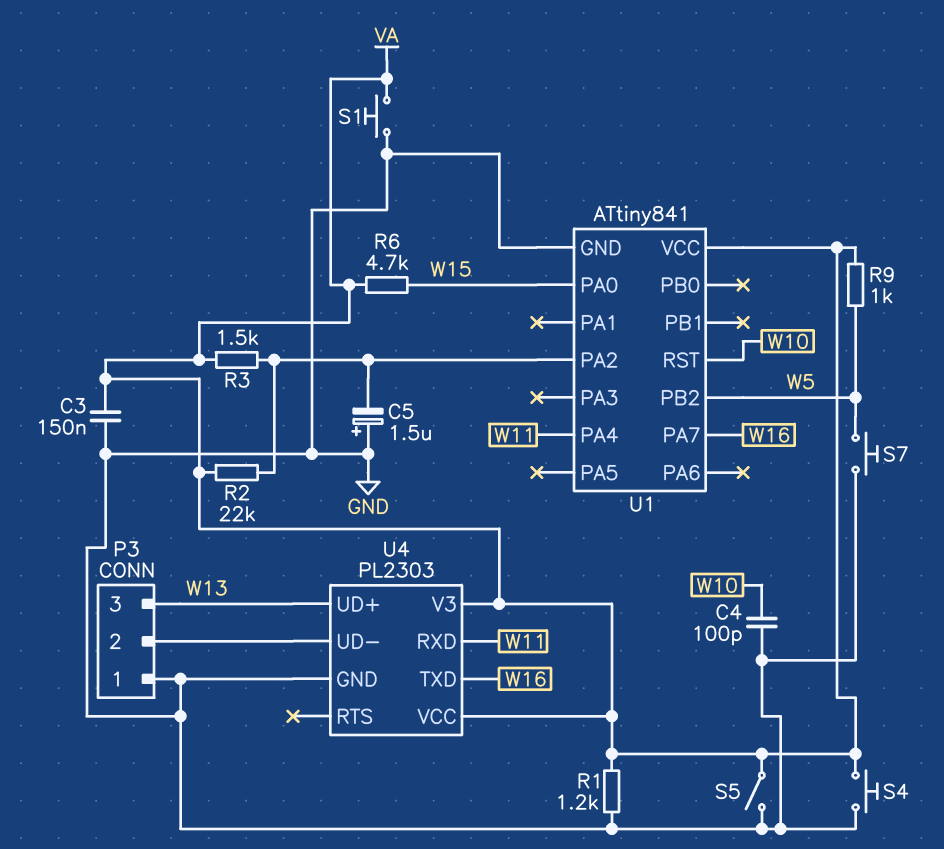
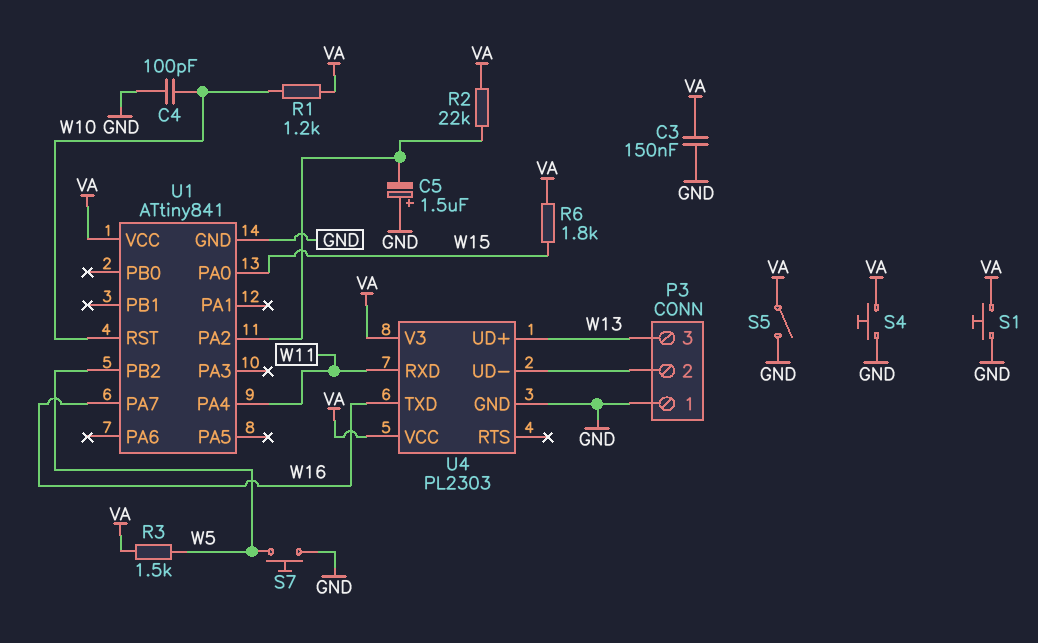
R1: 1.2k (GND, VA) -> 1.2k (VA, W10)
R3: 1.5k (U1/PA2, VA) -> 1.5k (VA, W5)
R6: 4.7k (VA, W15) -> 1.8k (VA, W15)
R9: 1k (VA, W5) -> none

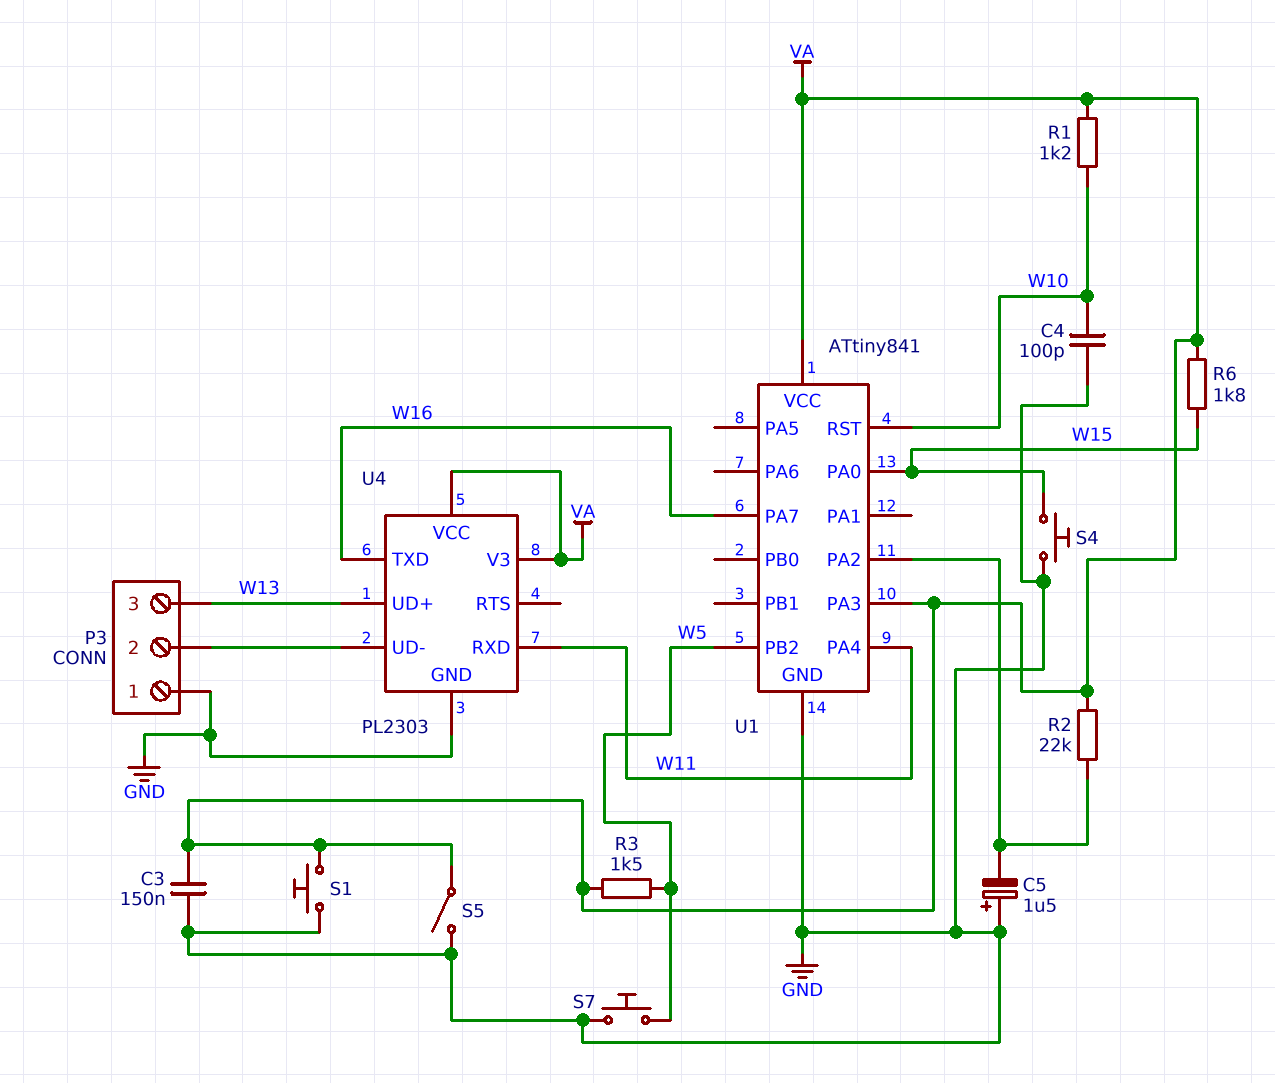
S4: button (GND, VA) -> button (GND, W15)
U1 pin PA3: none -> VA

